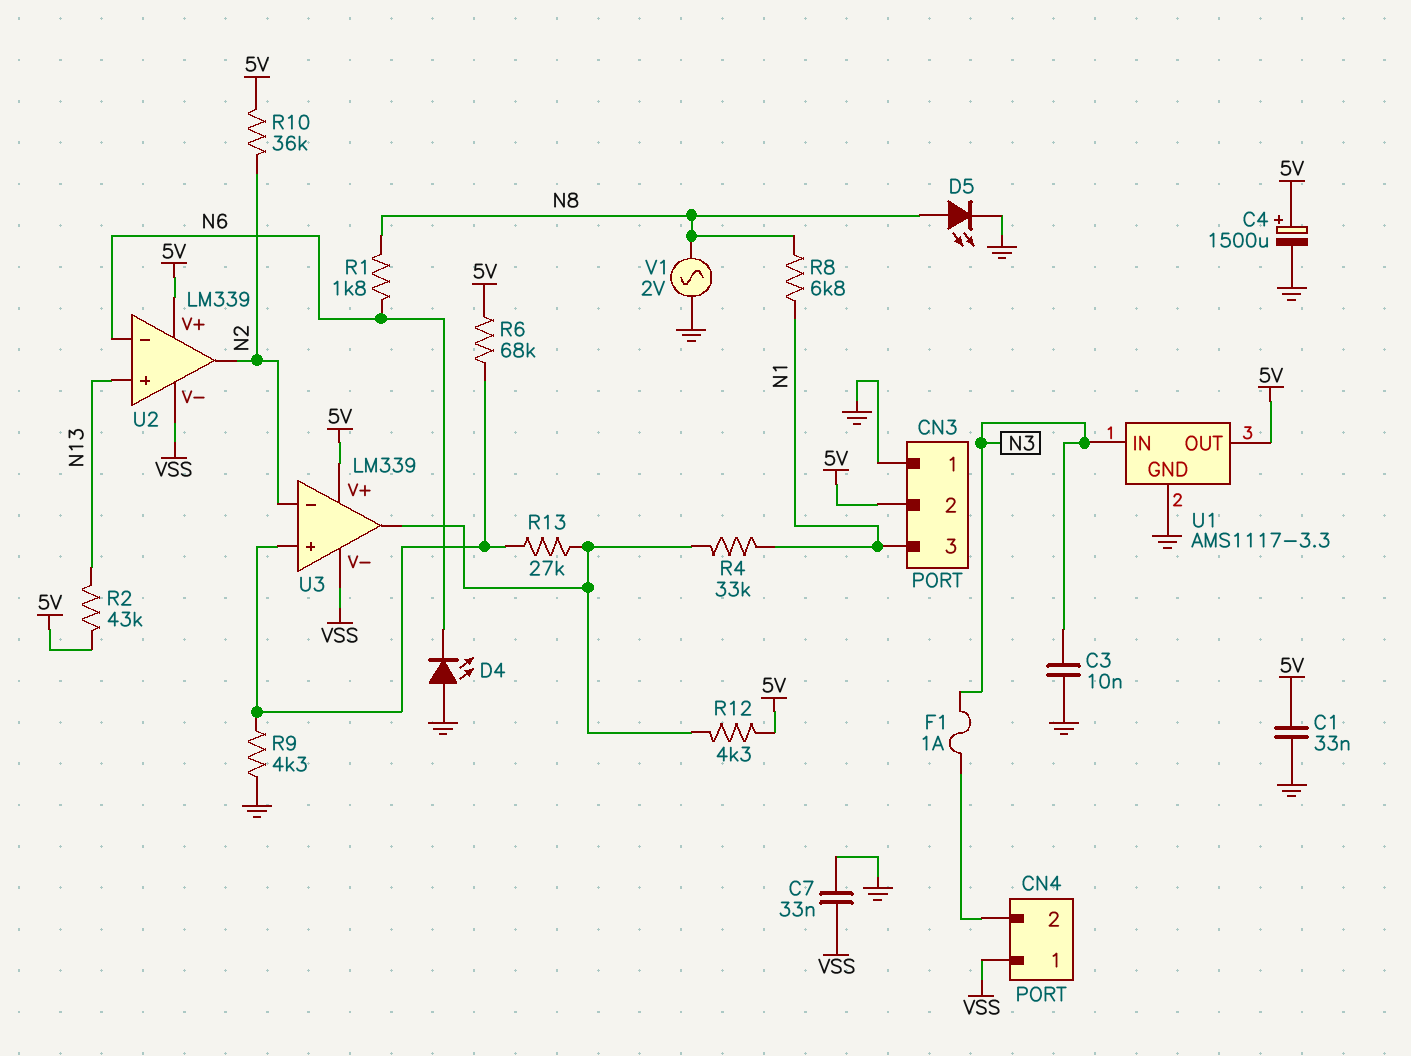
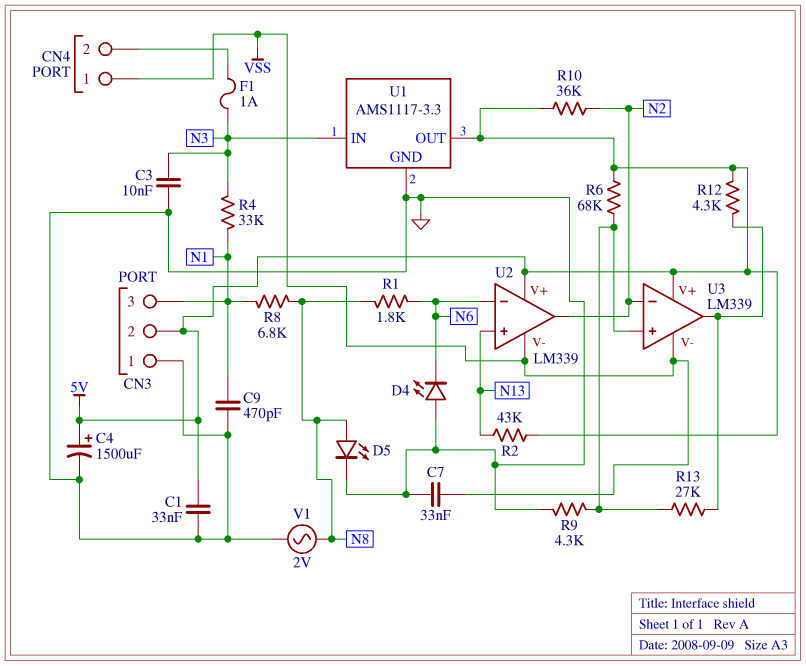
C9: none -> 470pF (GND, N1)
R4: 33k (N1, U3/out) -> 33k (N1, N3)

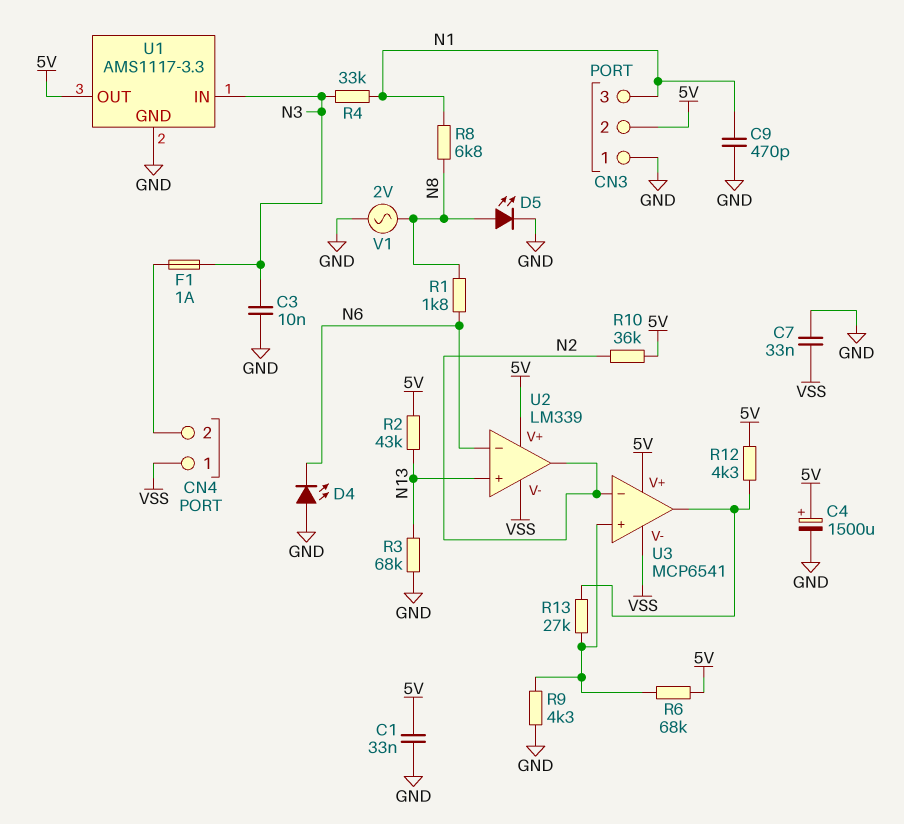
R3: none -> 68k (GND, N13)
U3: LM339 -> MCP6541

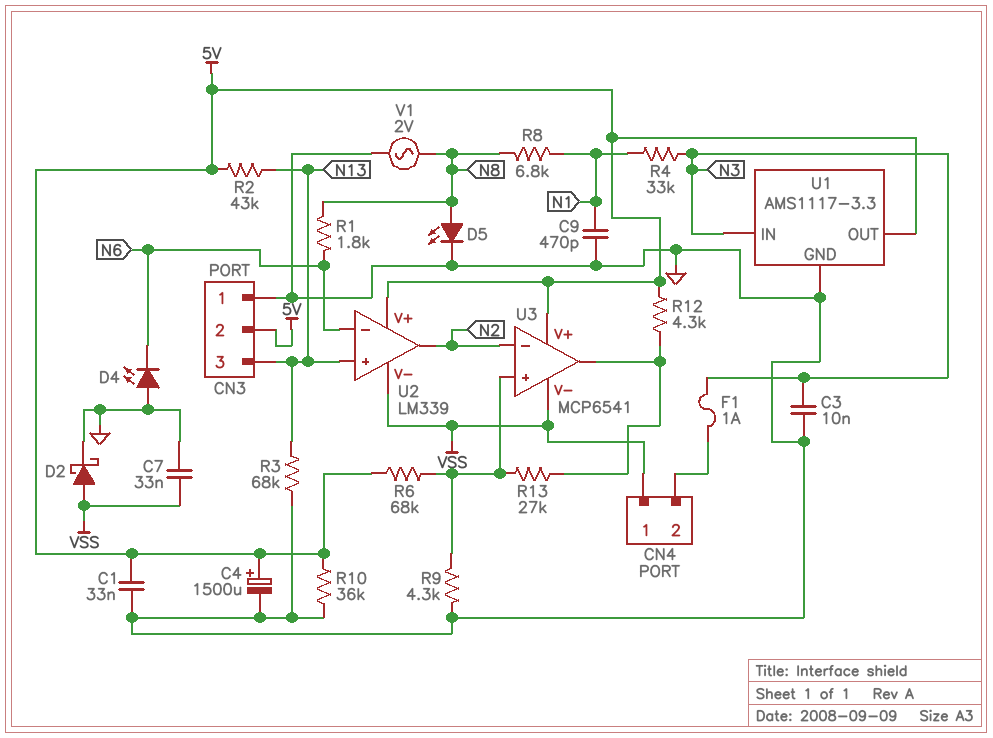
CN3 pin 3: N1 -> N13
D2: none -> schottky (A VSS, K GND)
R10: 36k (5V, N2) -> 36k (5V, GND)

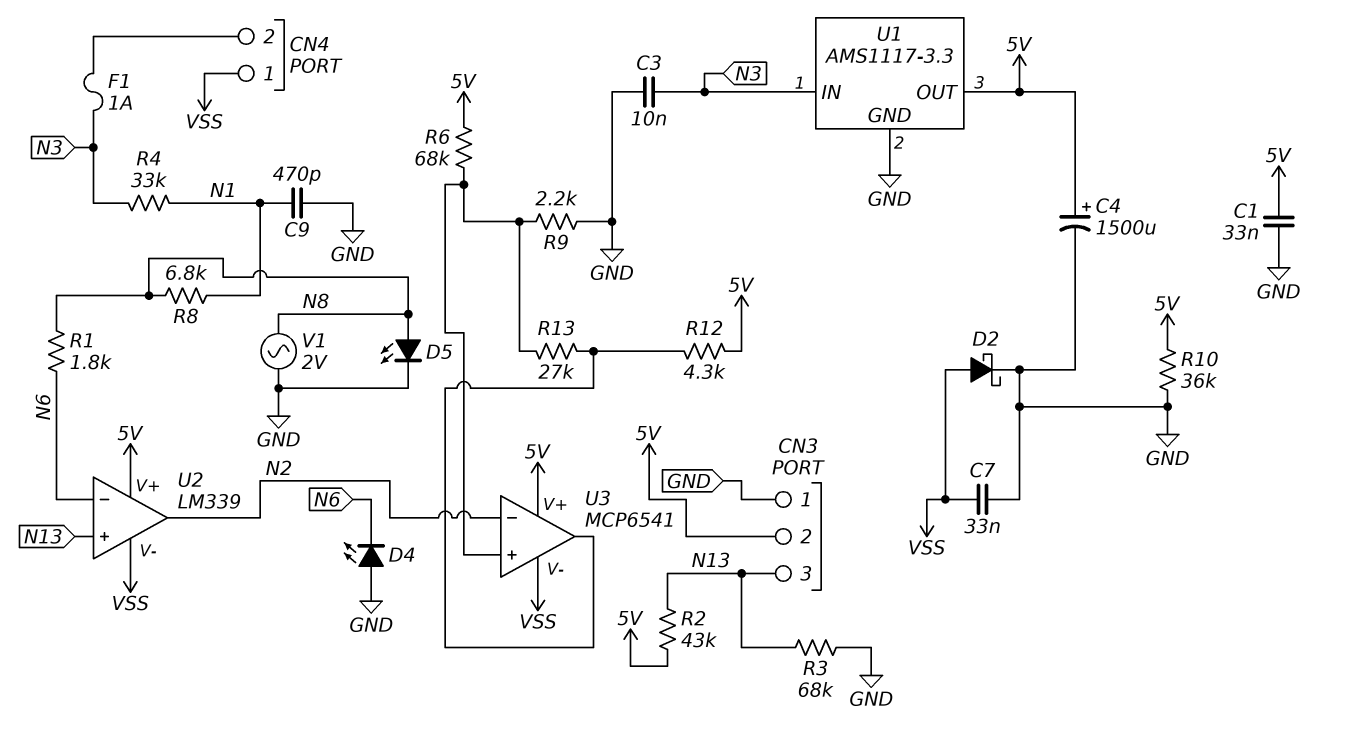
R9: 4.3k (GND, U3/in+) -> 2.2k (GND, U3/in+)

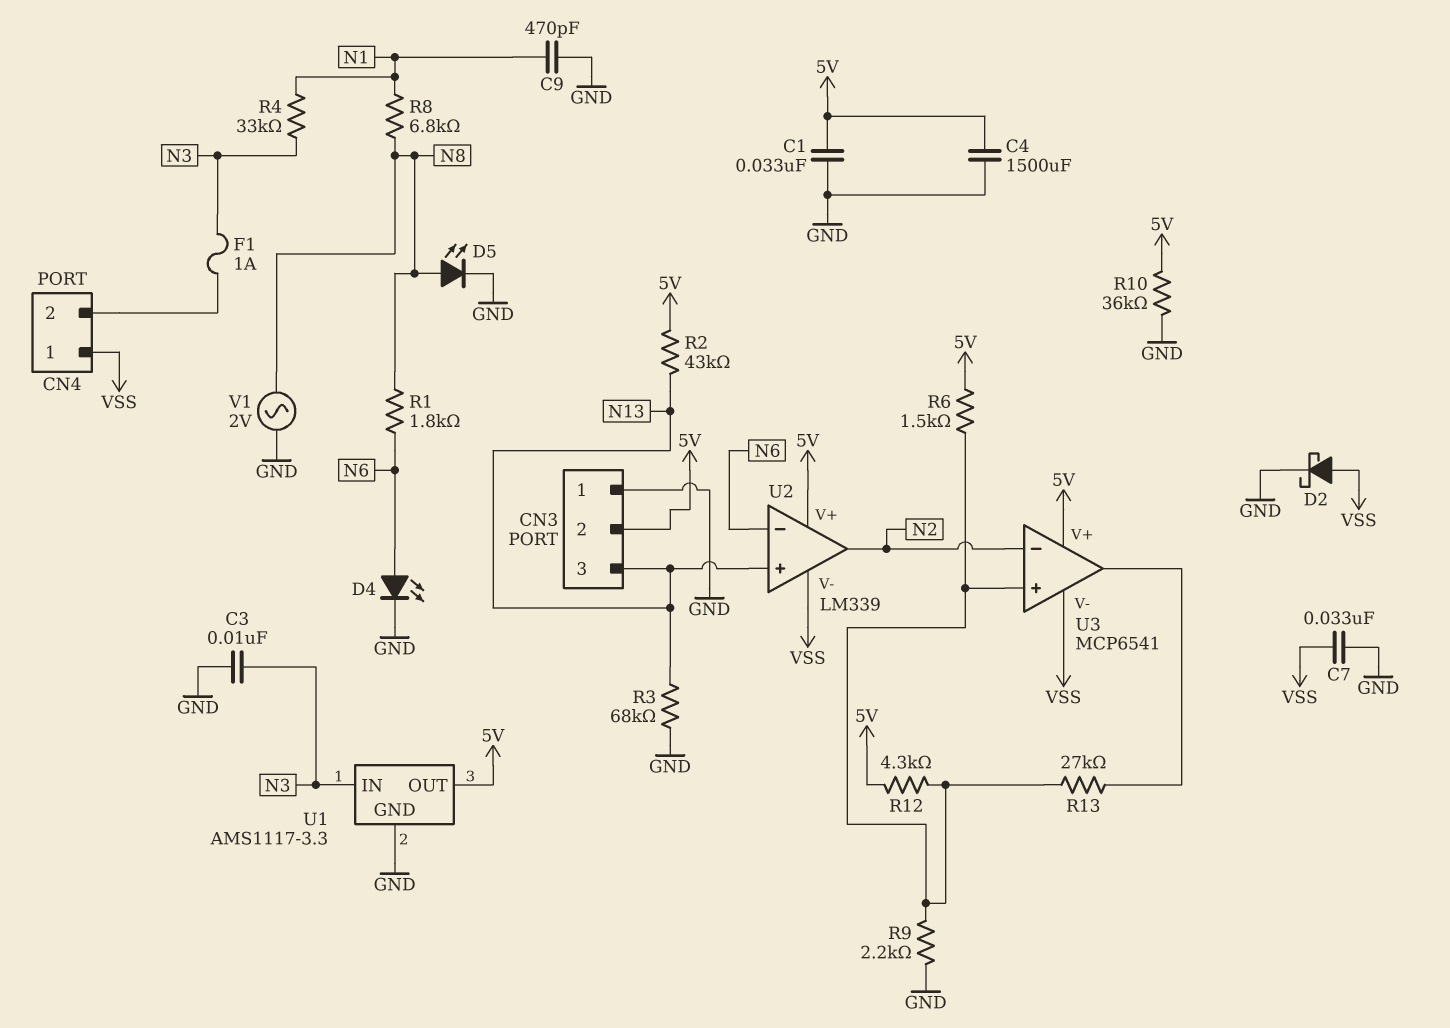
C4: 1500uF (plus 5V, minus GND) -> 1500uF (5V, GND)
D4: LED (A GND, K N6) -> LED (A N6, K GND)
R6: 68k (5V, U3/in+) -> 1.5k (5V, U3/in+)
R12: 4.3k (5V, U3/out) -> 4.3k (5V, U3/in+)

